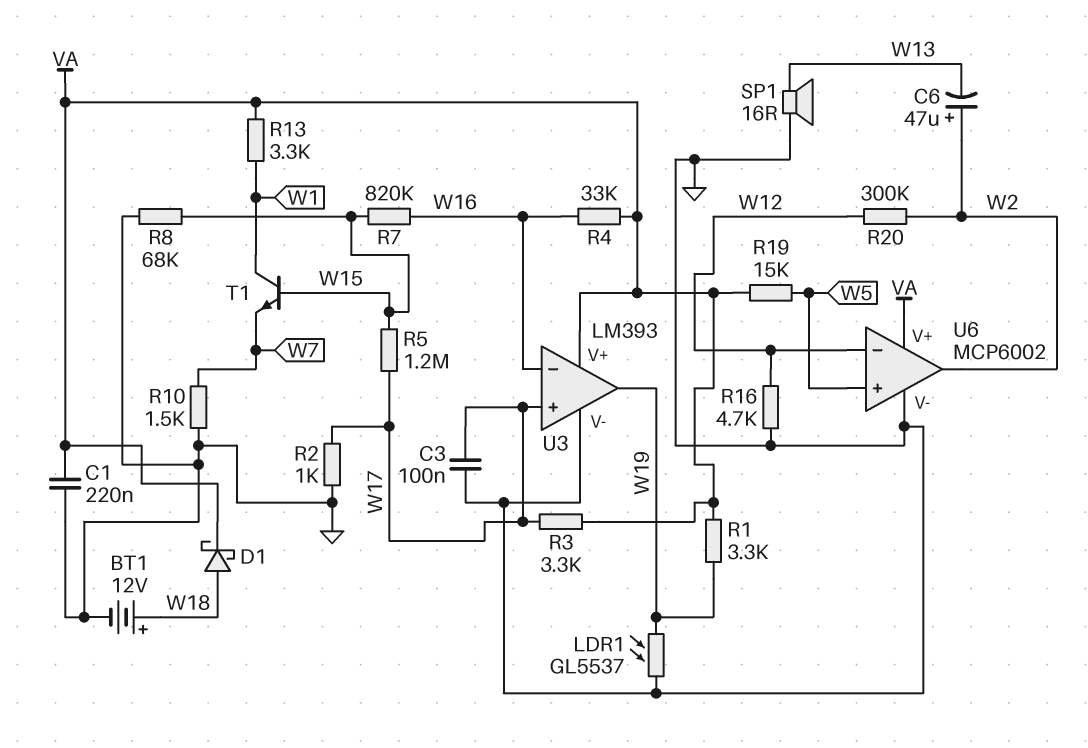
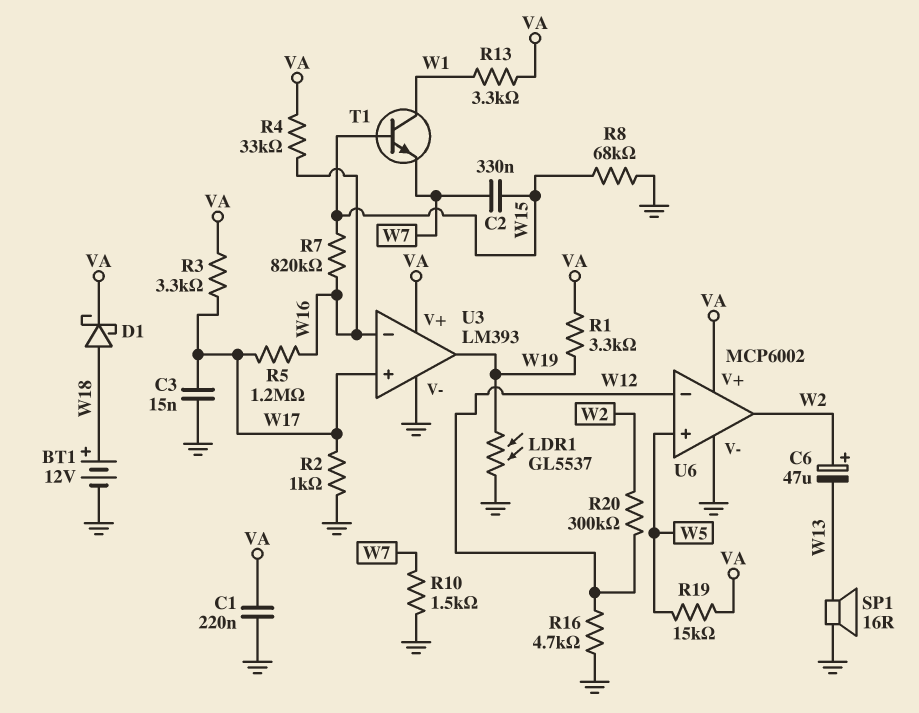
C2: none -> 330nF (W7, W15)
C3: 100nF (GND, W17) -> 15nF (GND, W17)
R5: 1.2M (W15, W17) -> 1.2M (W16, W17)

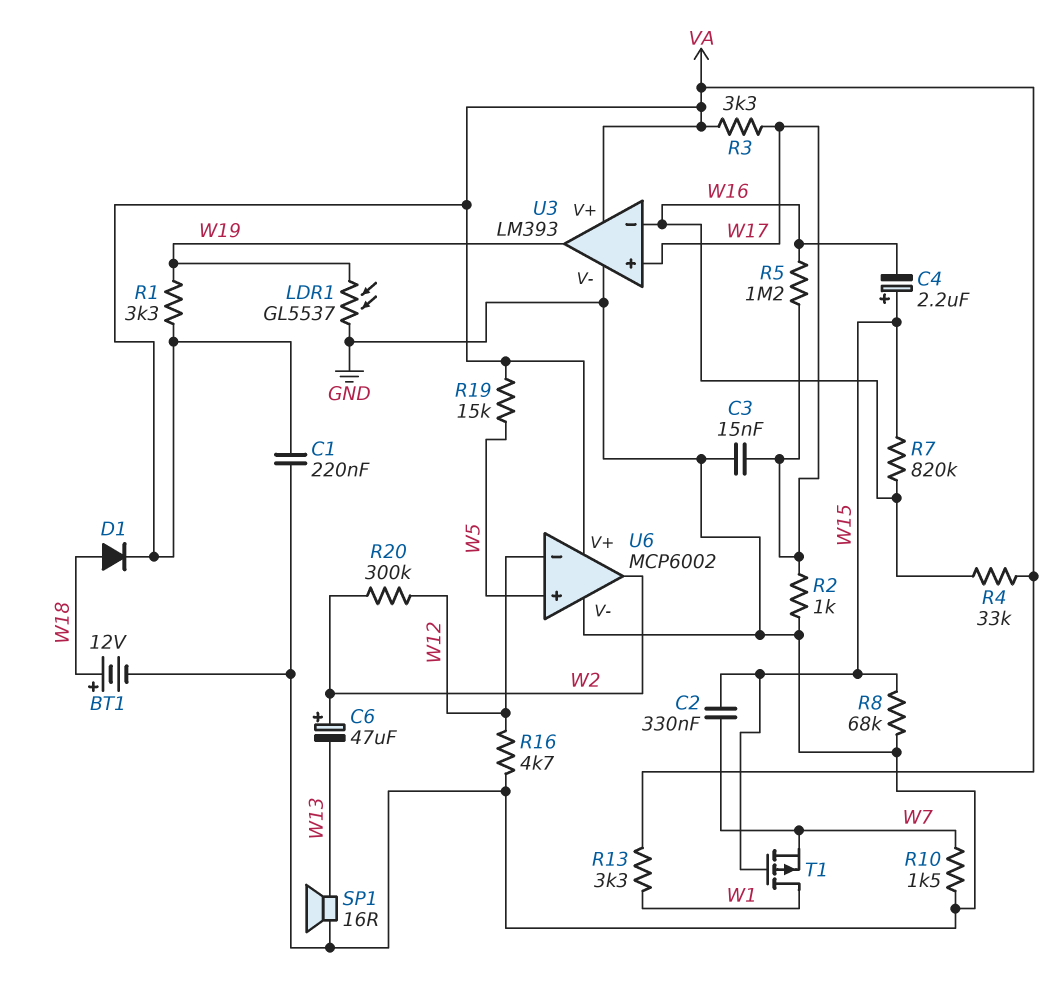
C4: none -> 2.2uF (plus W15, minus W16)
D1: schottky (A W18, K VA) -> diode (A W18, K VA)
T1: NPN (B W15, C W1, E W7) -> PMOS (G W15, D W1, S W7)

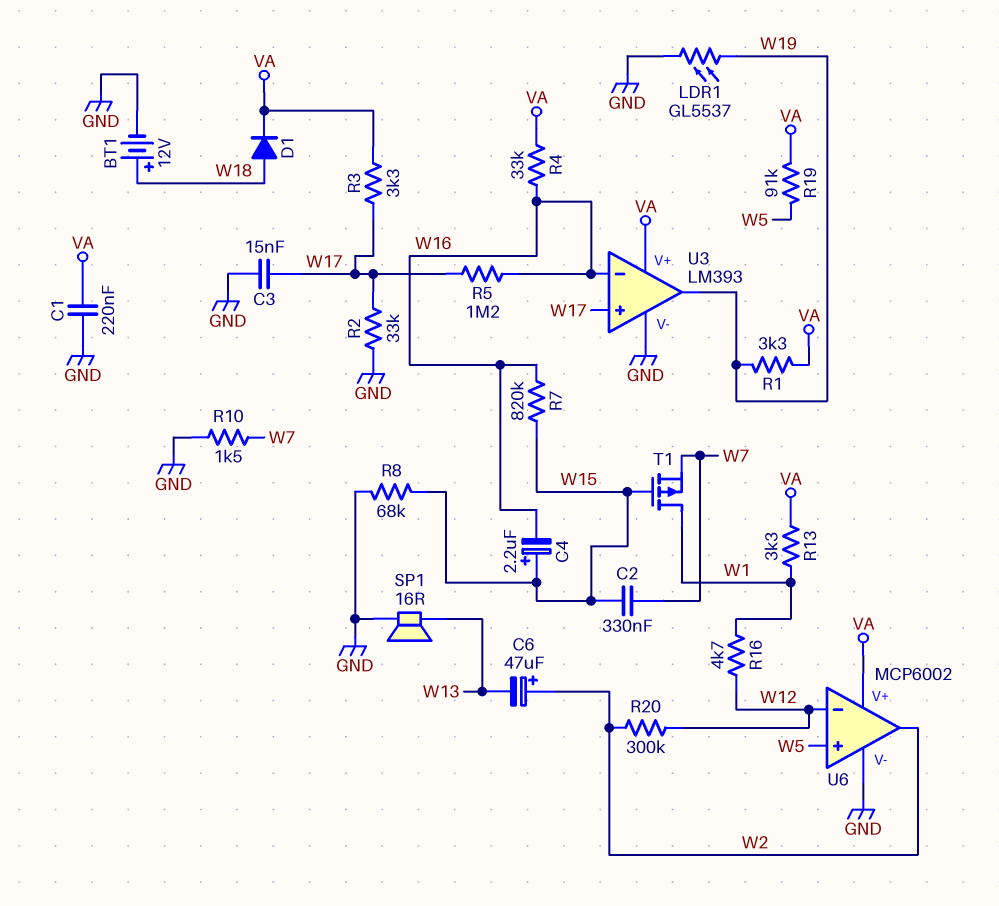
R2: 1k (GND, W17) -> 33k (GND, W17)
R16: 4.7k (GND, W12) -> 4.7k (W1, W12)
R19: 15k (VA, W5) -> 91k (VA, W5)

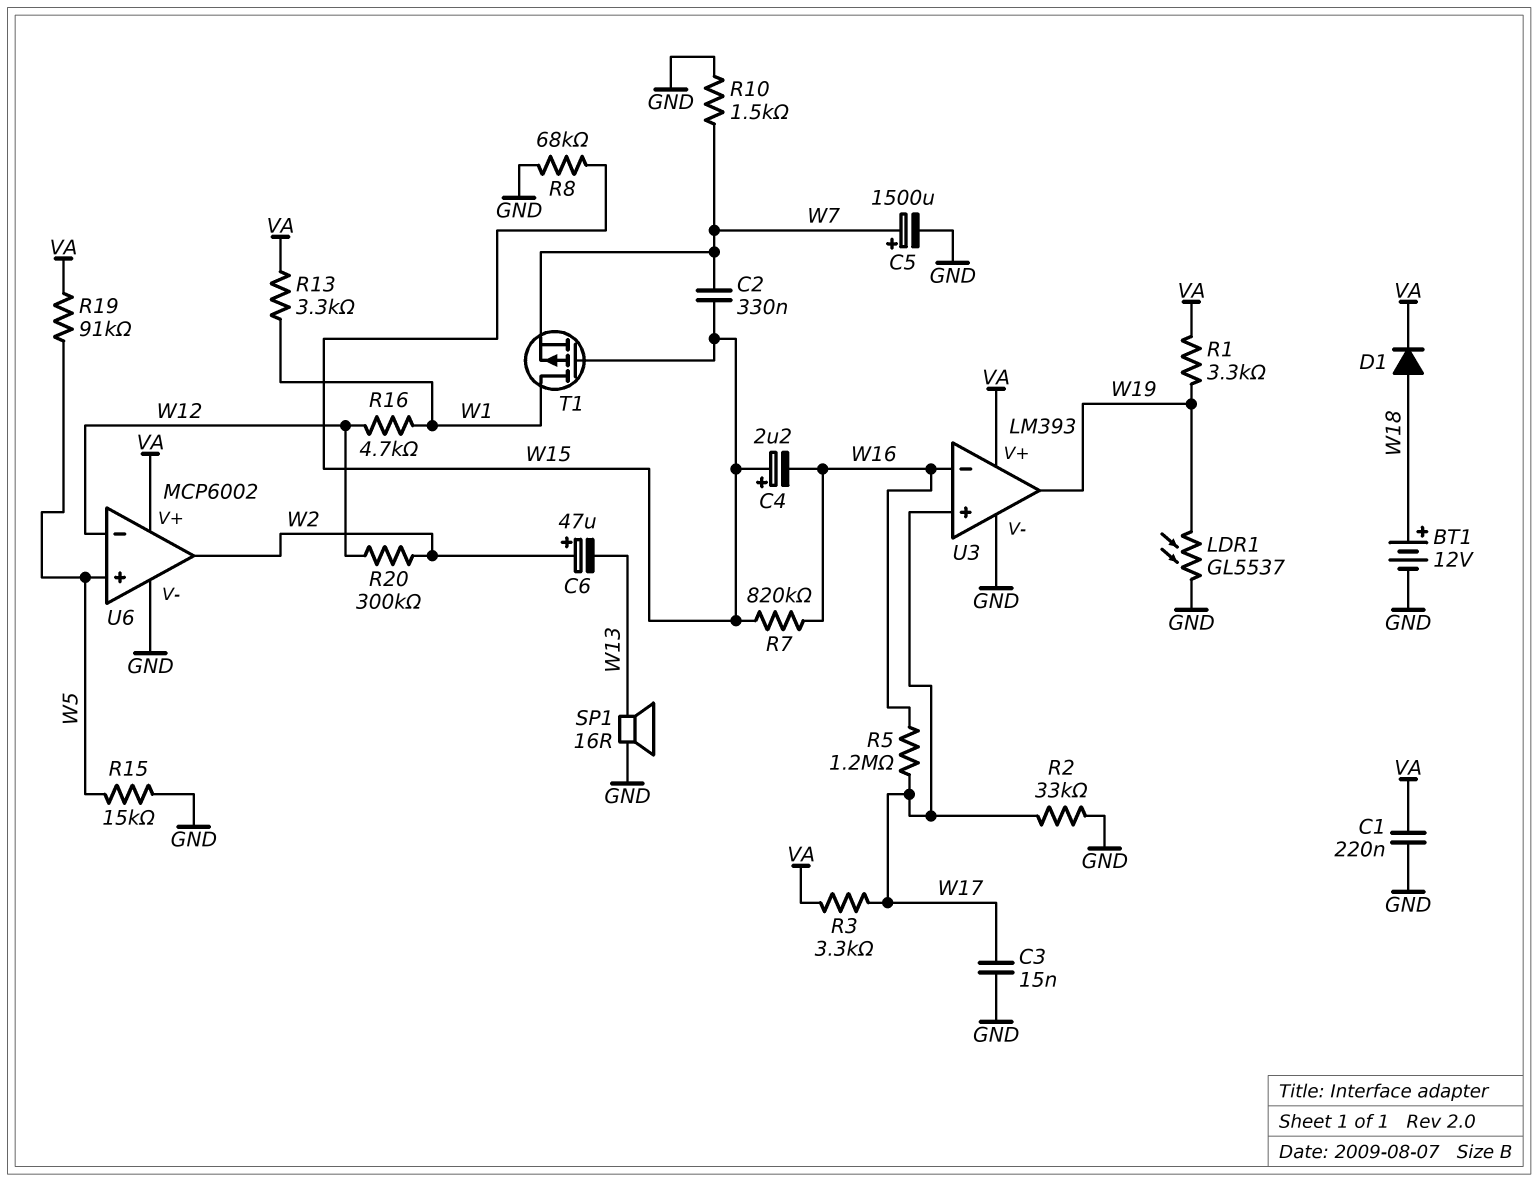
C5: none -> 1500uF (plus W7, minus GND)
R4: 33k (VA, W16) -> none
R15: none -> 15k (GND, W5)

